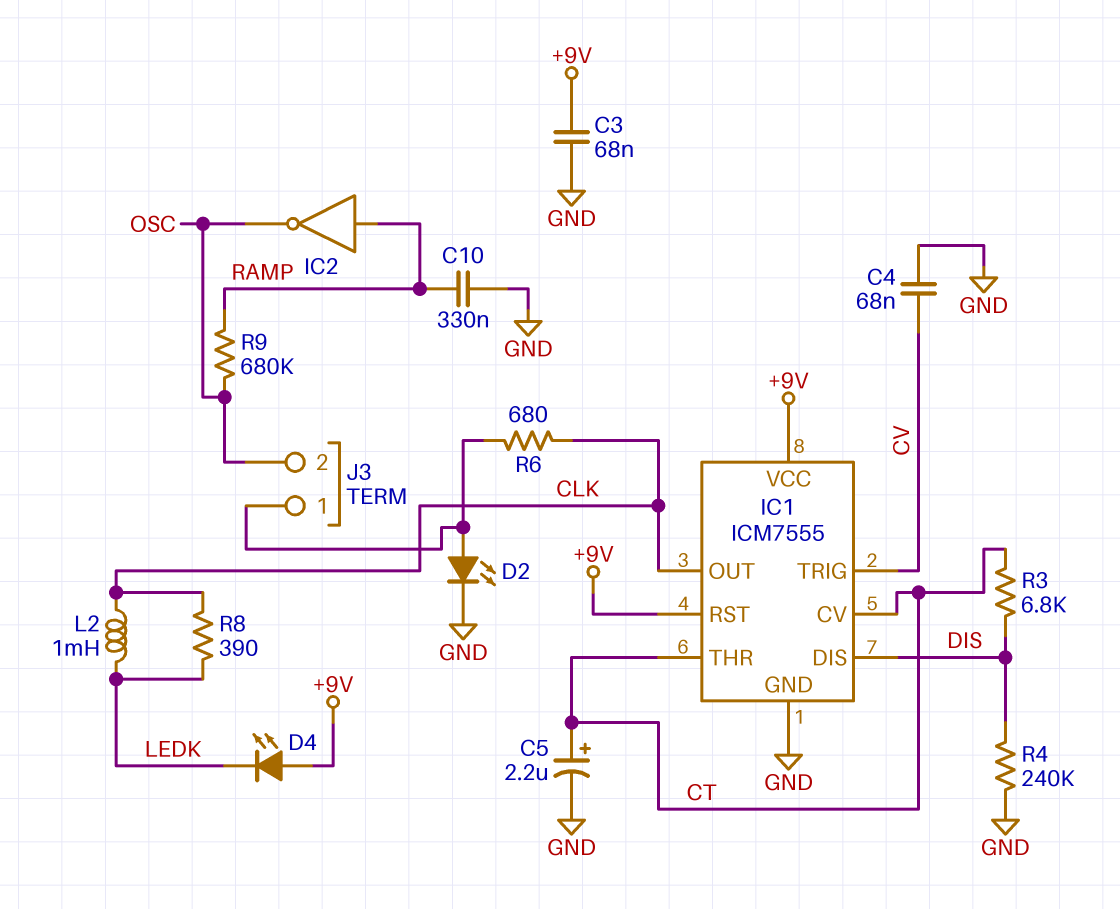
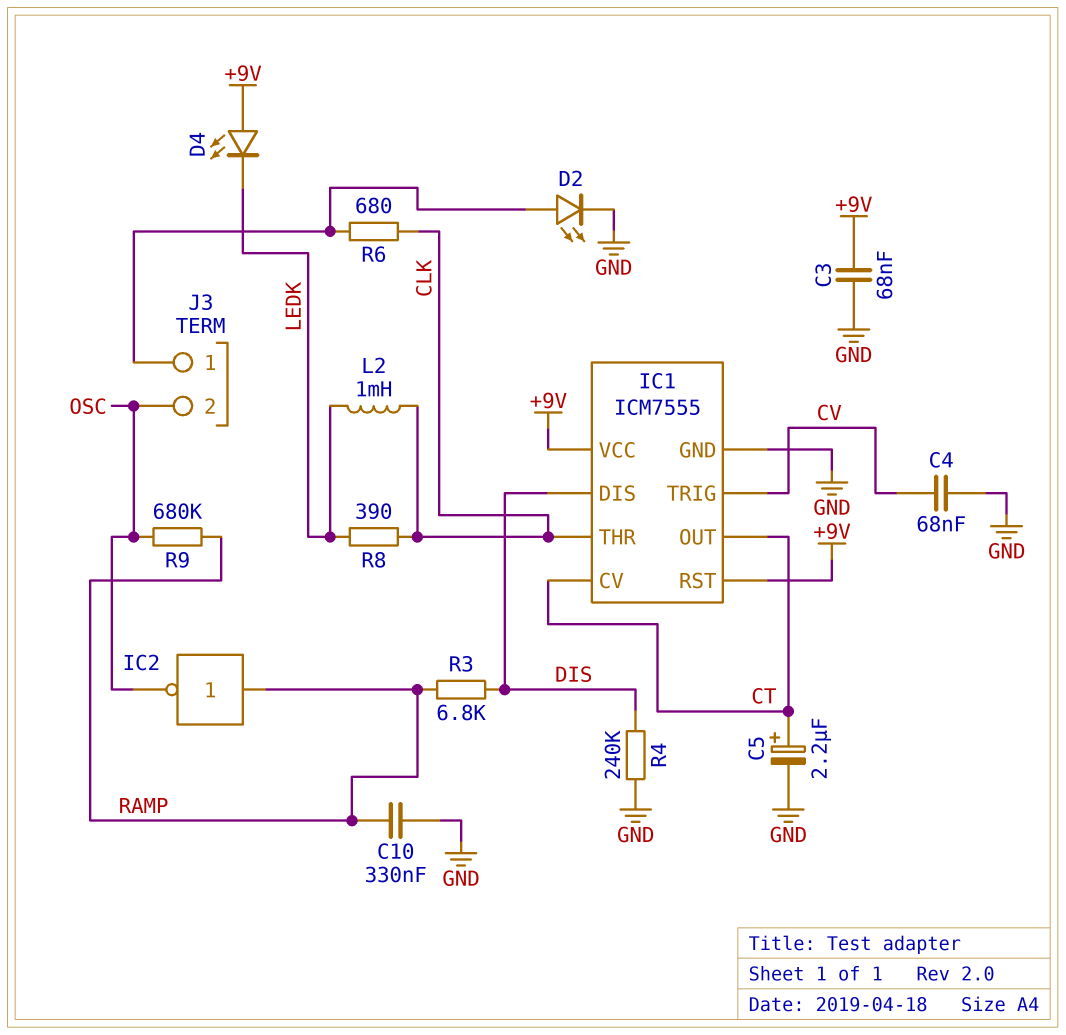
IC1 pin OUT: CLK -> CT
IC1 pin THR: CT -> CLK
R3: 6.8k (CT, DIS) -> 6.8k (DIS, RAMP)

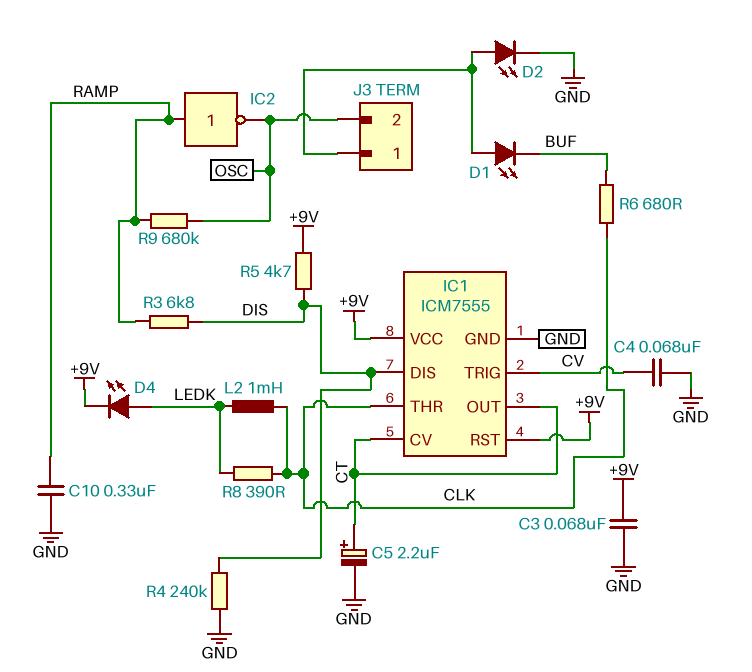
D1: none -> LED (A J3/1, K BUF)
D4: LED (A +9V, K LEDK) -> LED (A LEDK, K +9V)
R5: none -> 4.7k (+9V, DIS)
R6: 680 (CLK, J3/1) -> 680 (BUF, CLK)

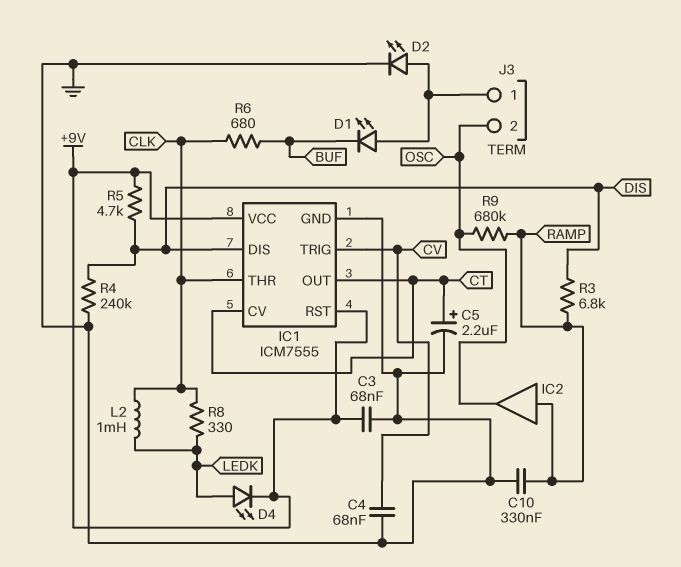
IC2: NOT (in RAMP, out OSC) -> buffer (in RAMP, out OSC)
R8: 390 (CLK, LEDK) -> 330 (CLK, LEDK)

